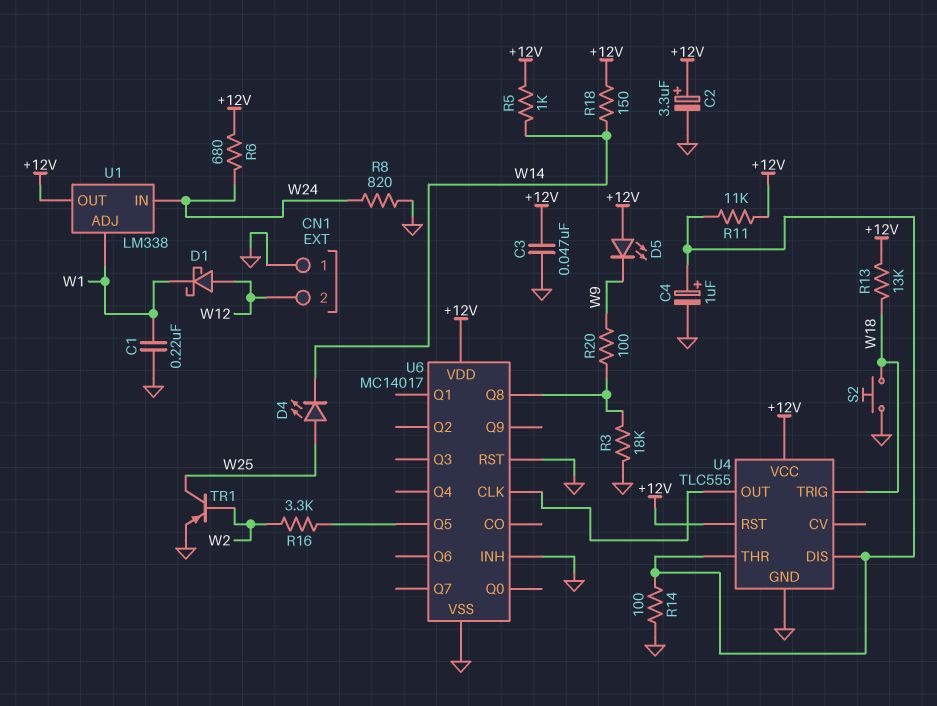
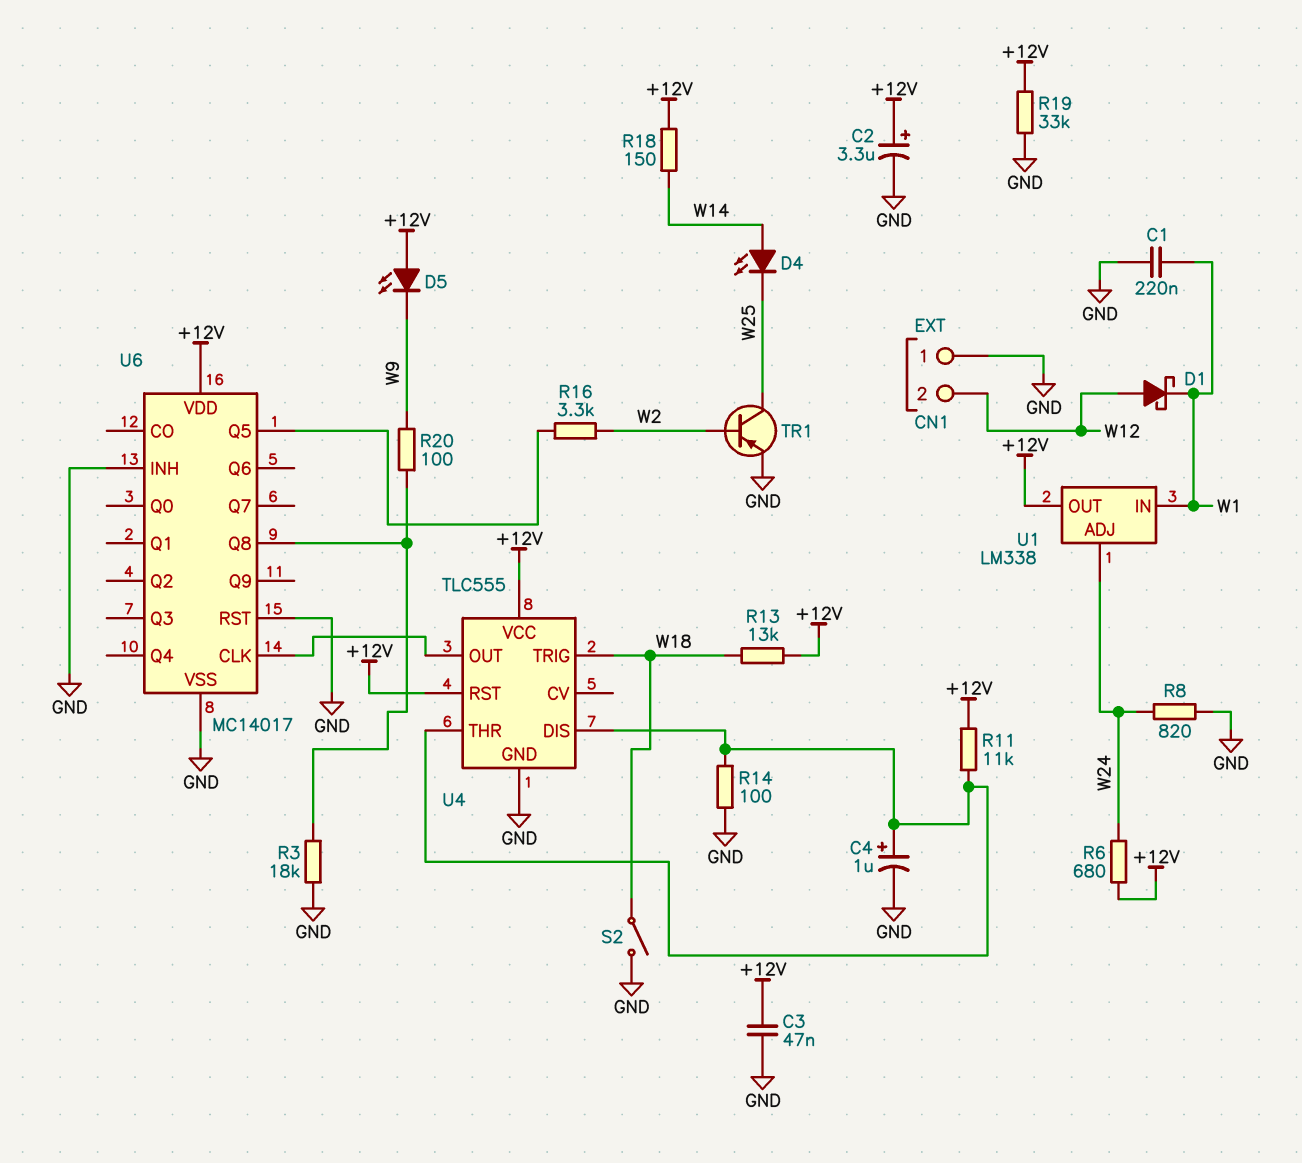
D4: LED (A W25, K W14) -> LED (A W14, K W25)
R5: 1k (+12V, W14) -> none
R19: none -> 33k (+12V, GND)
S2: button (GND, W18) -> switch (GND, W18)
U1 pin ADJ: W1 -> W24
U1 pin IN: W24 -> W1

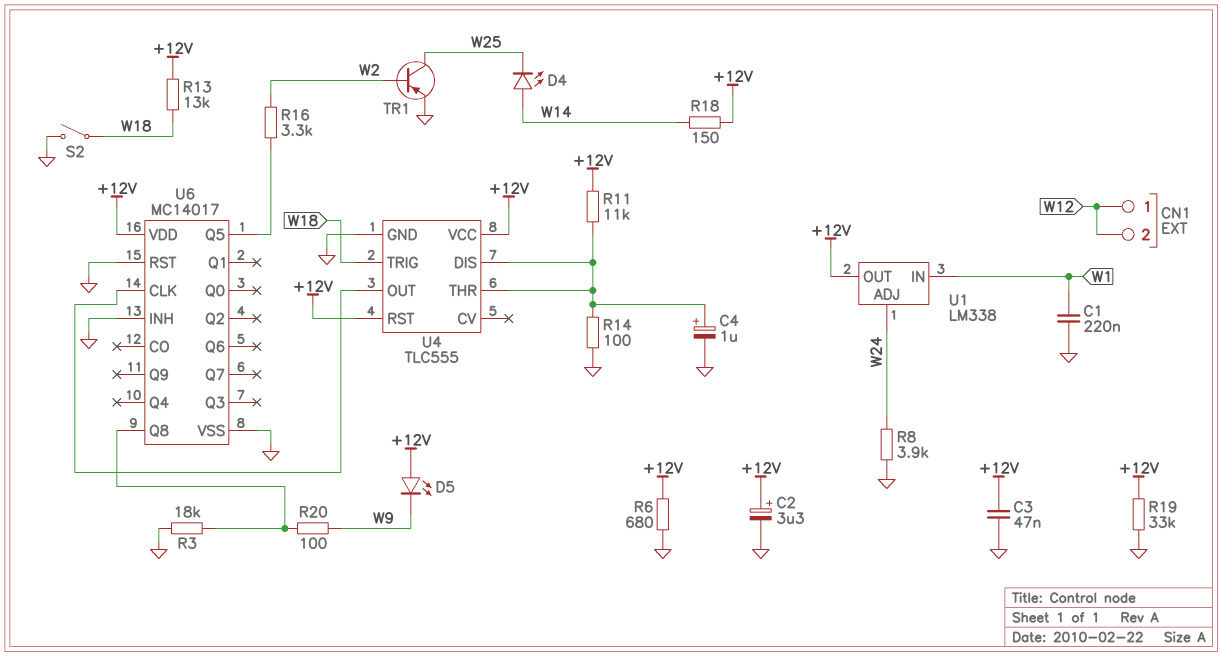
CN1 pin 1: GND -> W12
D1: schottky (A W12, K W1) -> none
R6: 680 (+12V, W24) -> 680 (+12V, GND)
R8: 820 (GND, W24) -> 3.9k (GND, W24)

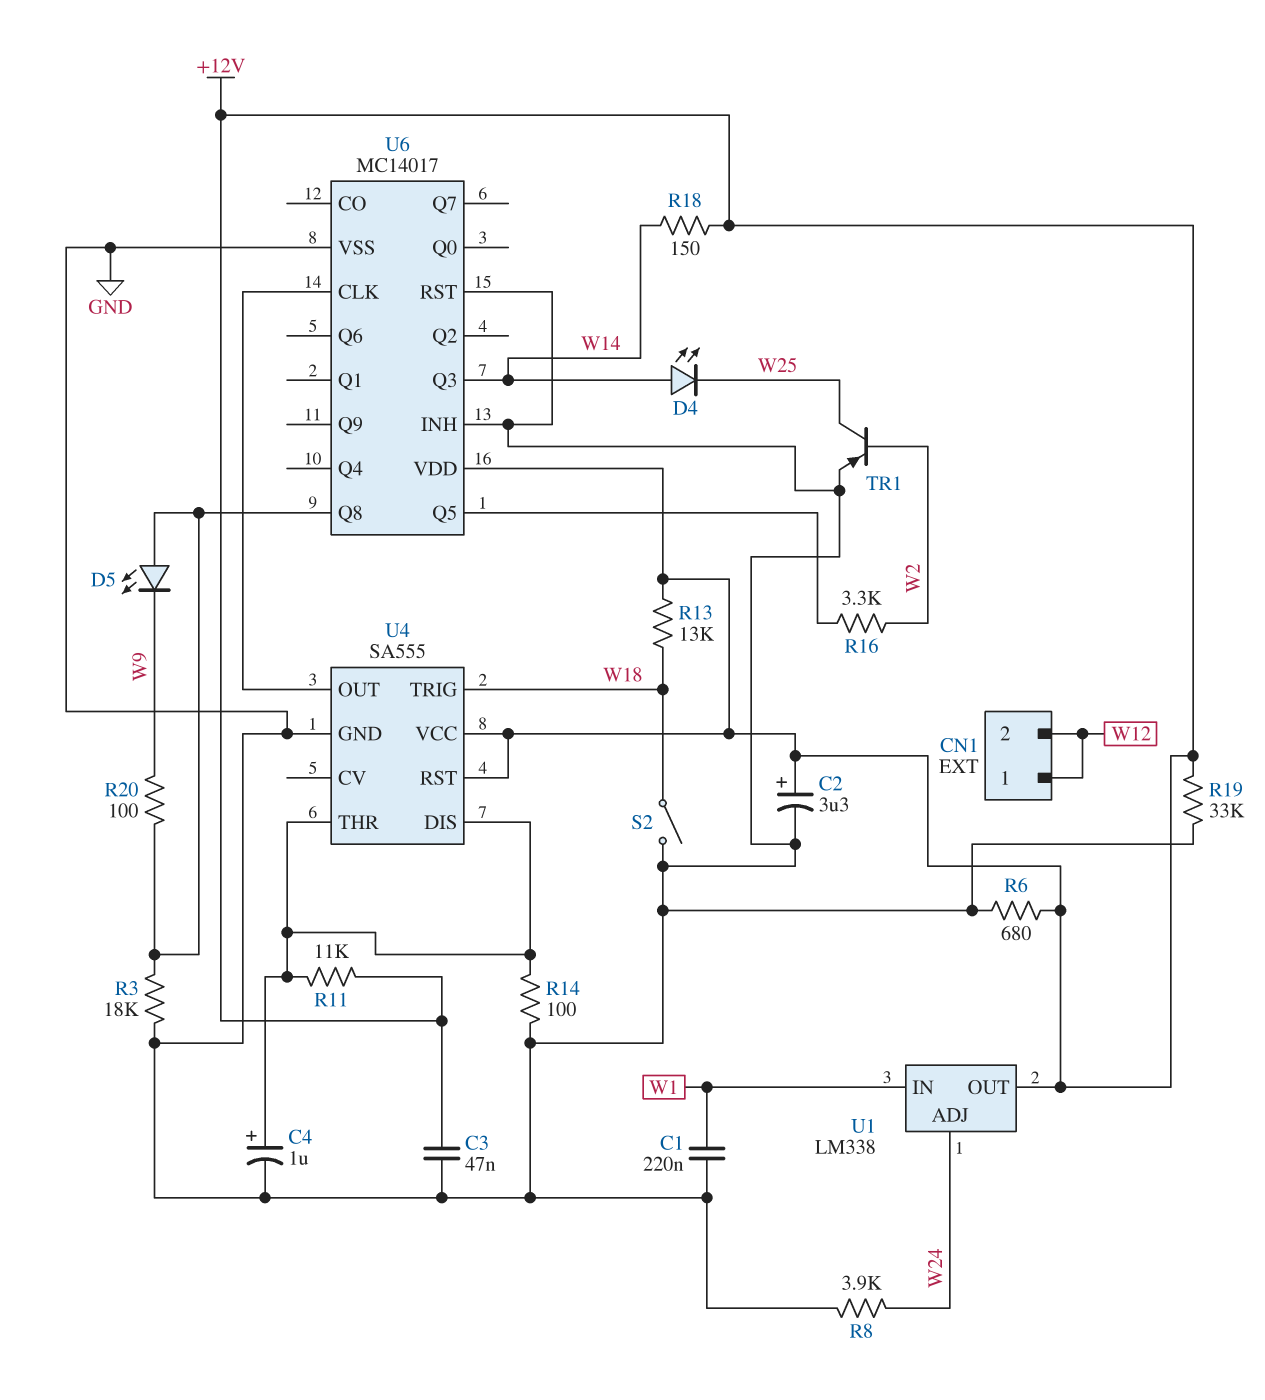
D5: LED (A +12V, K W9) -> LED (A U6/Q8, K W9)
U4: TLC555 -> SA555
U6 pin Q3: none -> W14

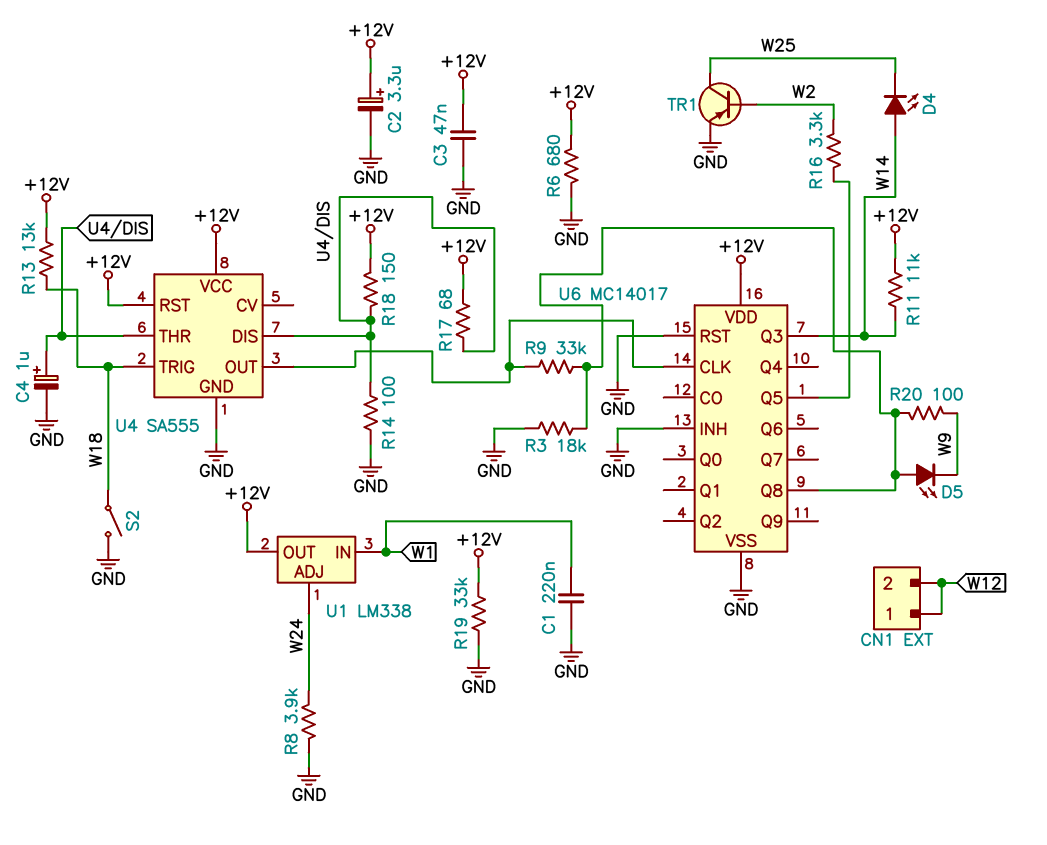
R9: none -> 33k (U4/OUT, U6/Q8)
R11: 11k (+12V, U4/DIS) -> 11k (+12V, W14)
R17: none -> 68 (+12V, U4/DIS)
R18: 150 (+12V, W14) -> 150 (+12V, U4/DIS)

